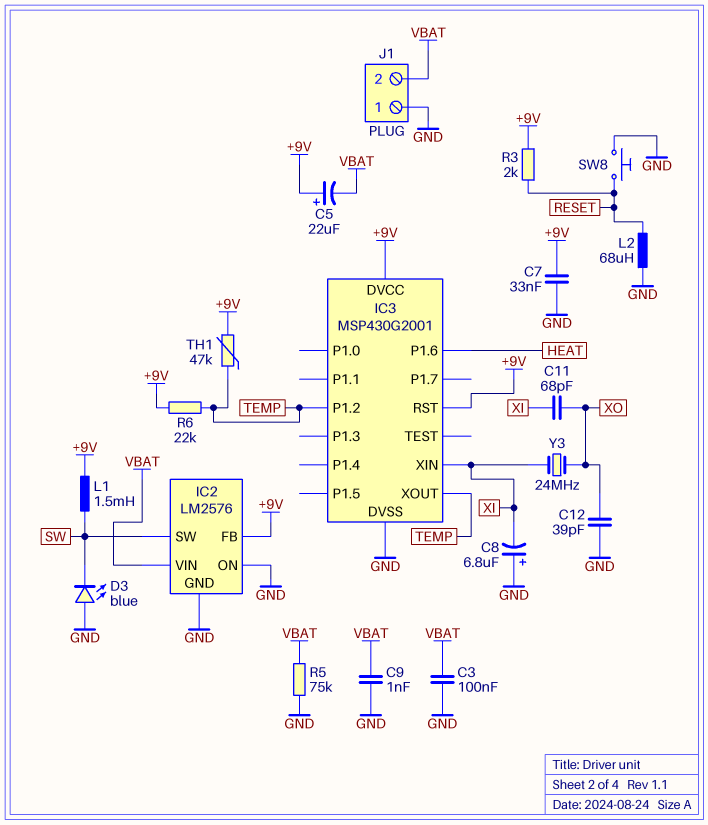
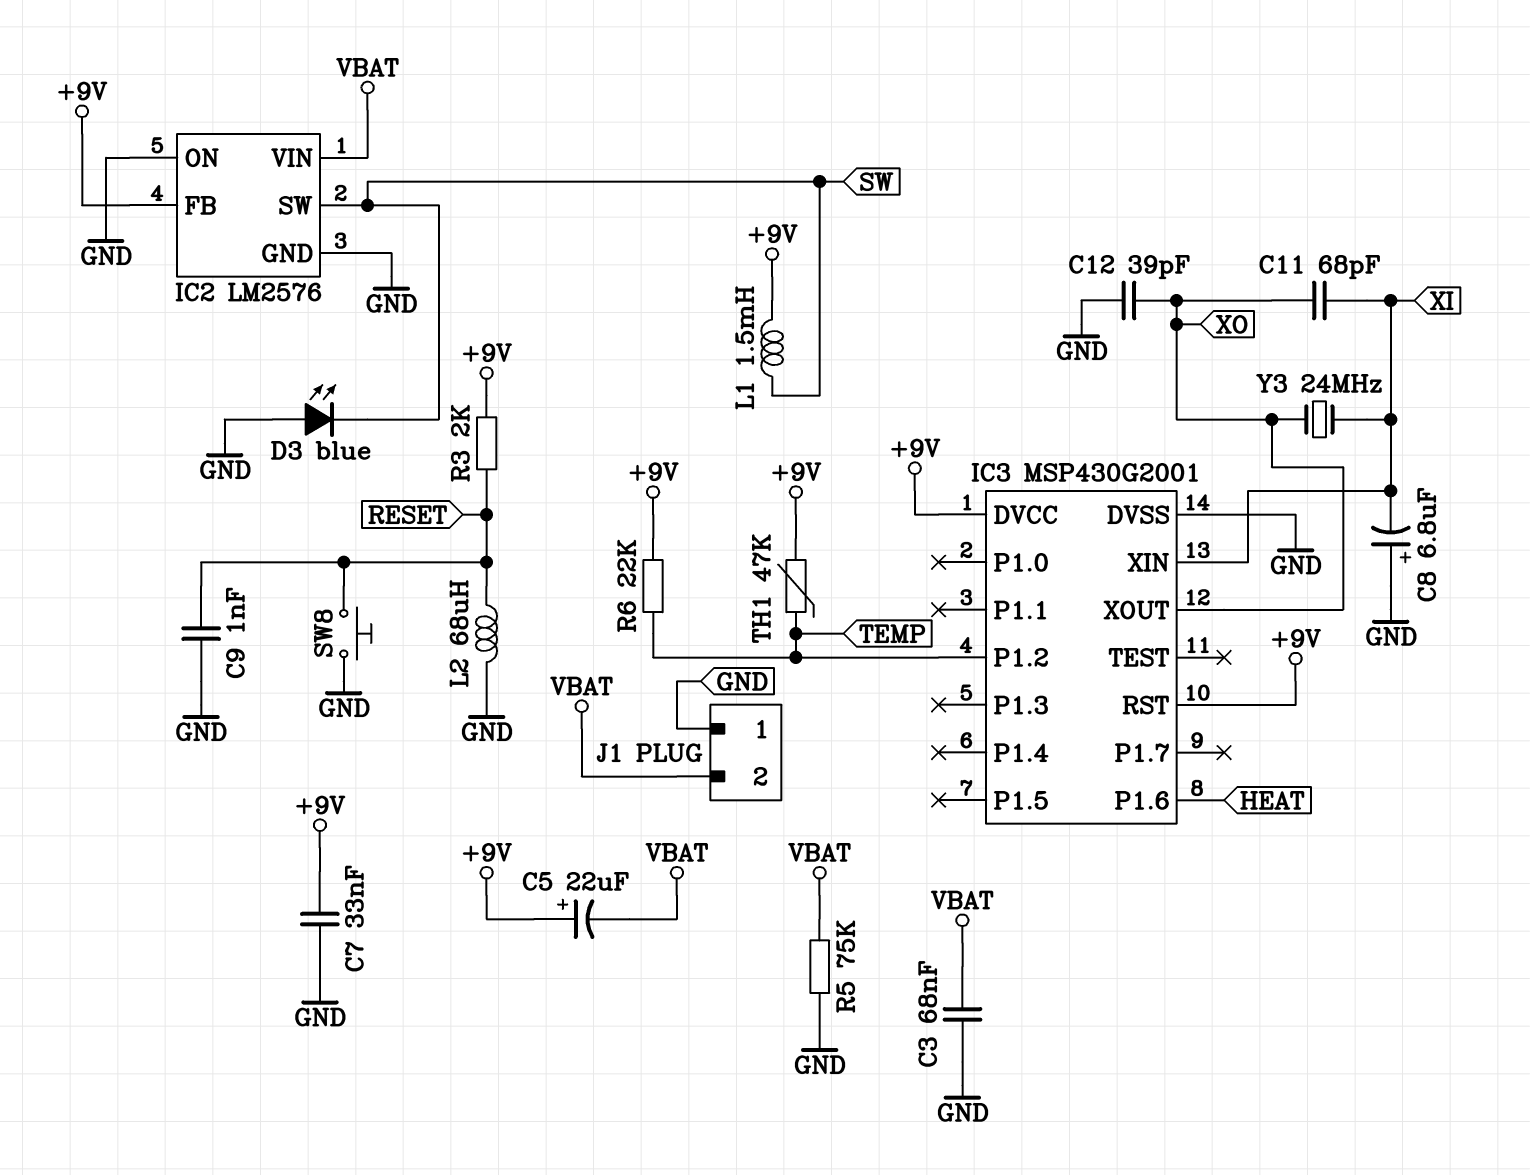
C3: 100nF (GND, VBAT) -> 68nF (GND, VBAT)
C9: 1nF (GND, VBAT) -> 1nF (GND, RESET)
IC3 pin XOUT: TEMP -> XO

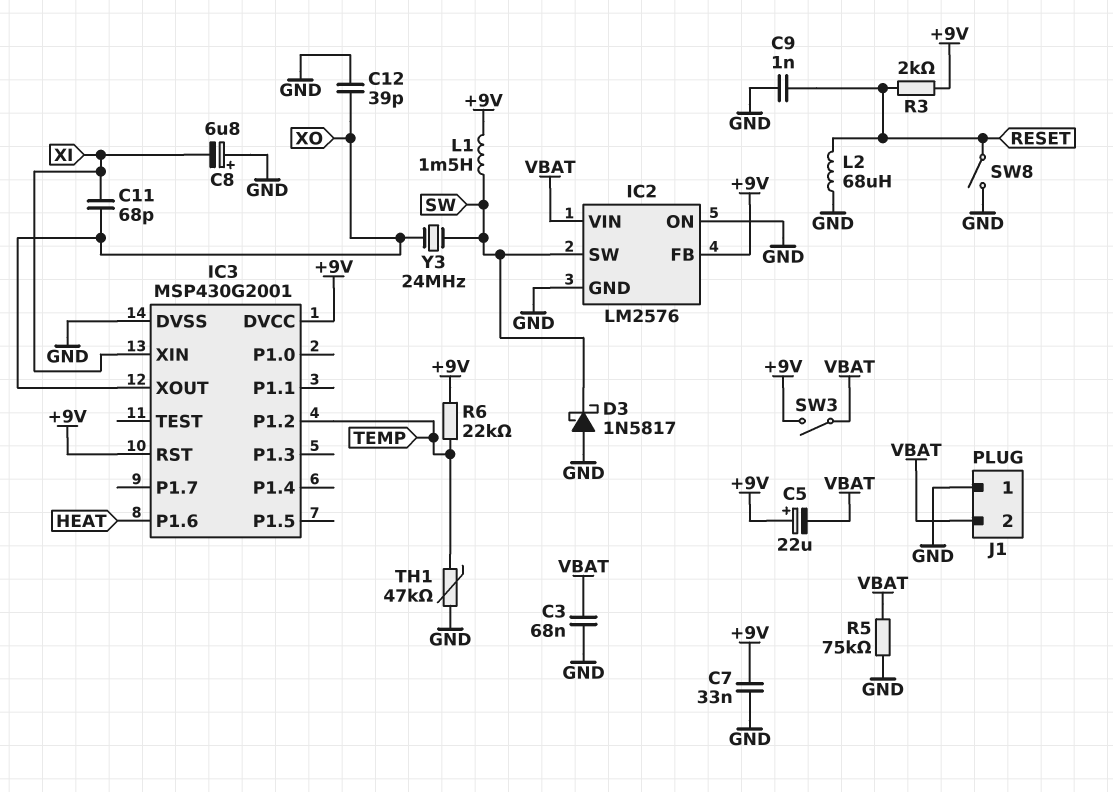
D3: LED blue (A GND, K SW) -> schottky 1N5817 (A GND, K SW)
SW3: none -> switch (+9V, VBAT)
SW8: button (GND, RESET) -> switch (GND, RESET)
TH1: 47k (+9V, TEMP) -> 47k (GND, TEMP)
Y3: 24MHz (XI, XO) -> 24MHz (SW, XO)

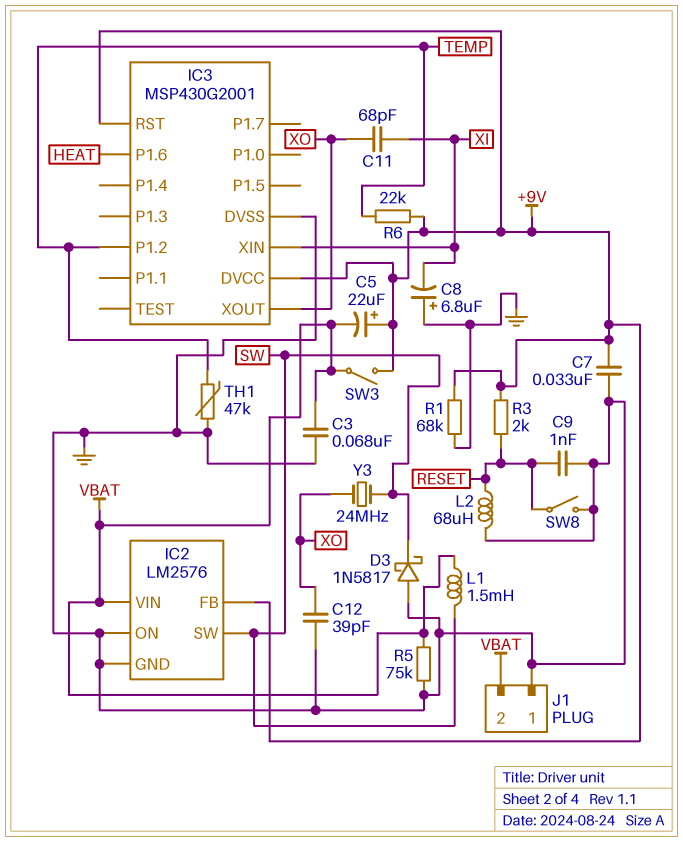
L1: 1.5mH (+9V, SW) -> 1.5mH (SW, VBAT)
R1: none -> 68k (+9V, GND)

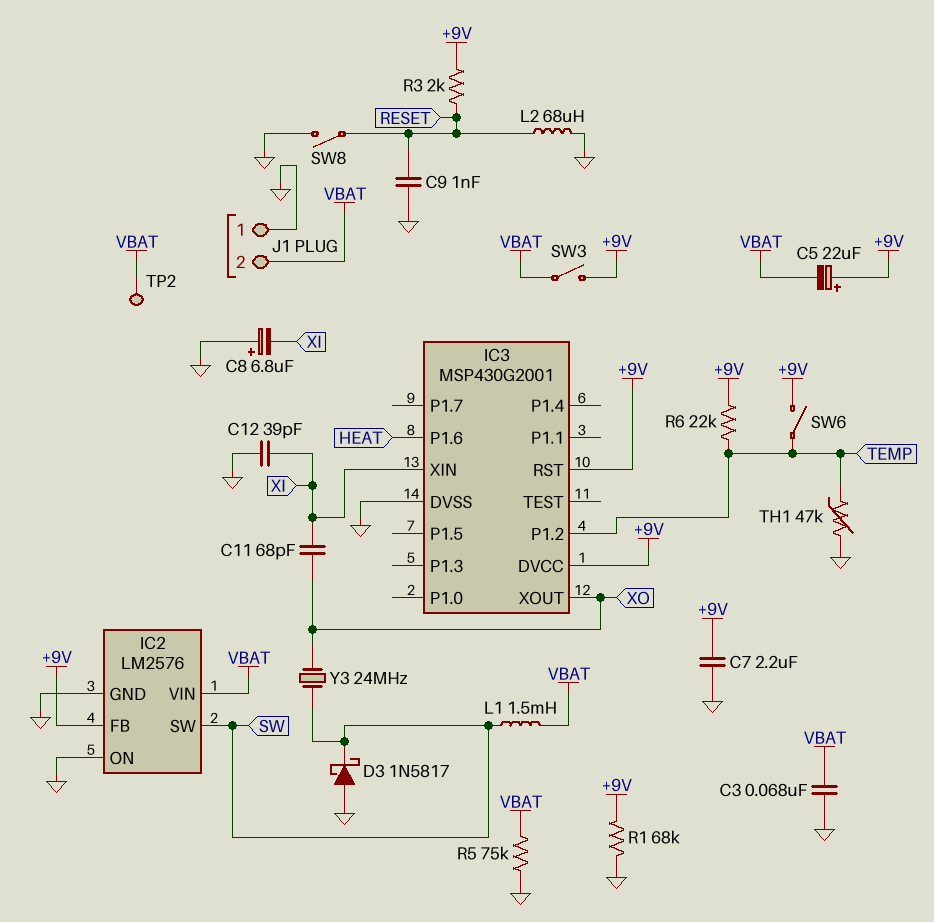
C7: 33nF (+9V, GND) -> 2.2uF (+9V, GND)
C12: 39pF (GND, XO) -> 39pF (GND, XI)
SW6: none -> switch (+9V, TEMP)
TP2: none -> test point (VBAT)

